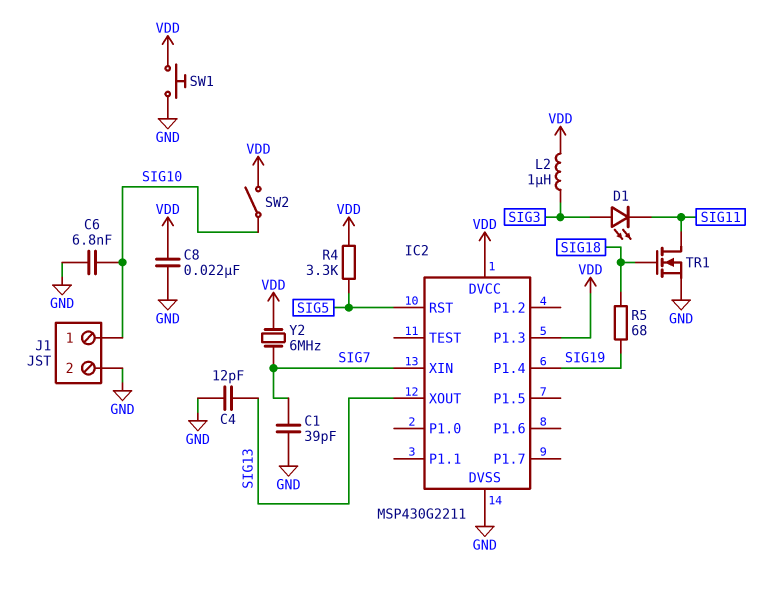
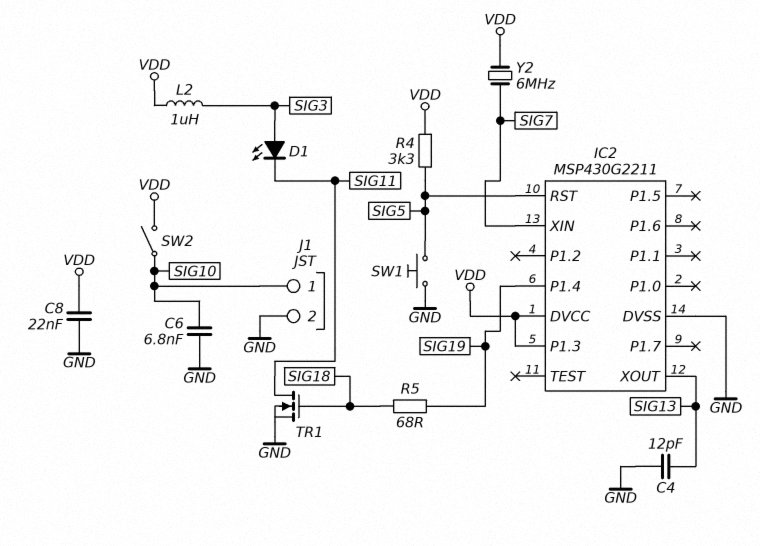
C1: 39pF (GND, SIG7) -> none
SW1: button (GND, VDD) -> button (GND, SIG5)

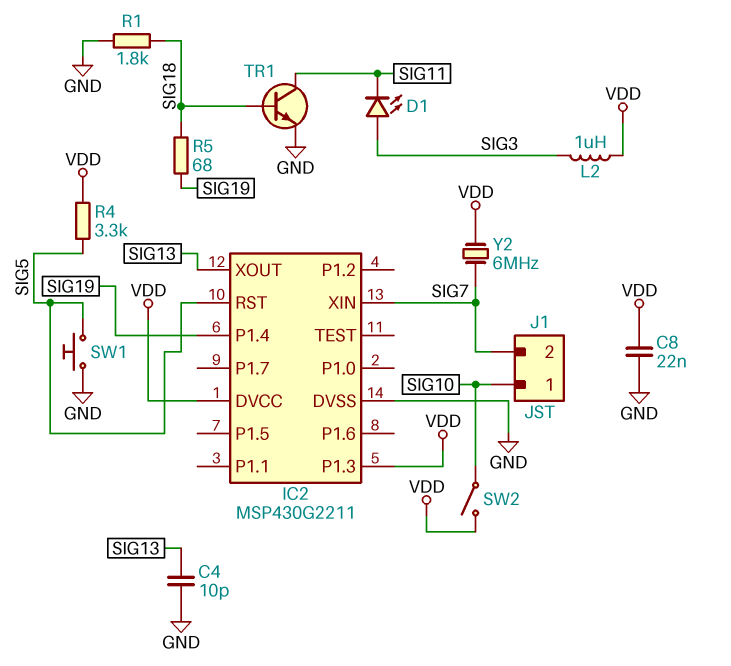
C4: 12pF (GND, SIG13) -> 10pF (GND, SIG13)
C6: 6.8nF (GND, SIG10) -> none
J1 pin 2: GND -> SIG7
R1: none -> 1.8k (GND, SIG18)
TR1: NMOS (G SIG18, D SIG11, S GND) -> NPN (B SIG18, C SIG11, E GND)

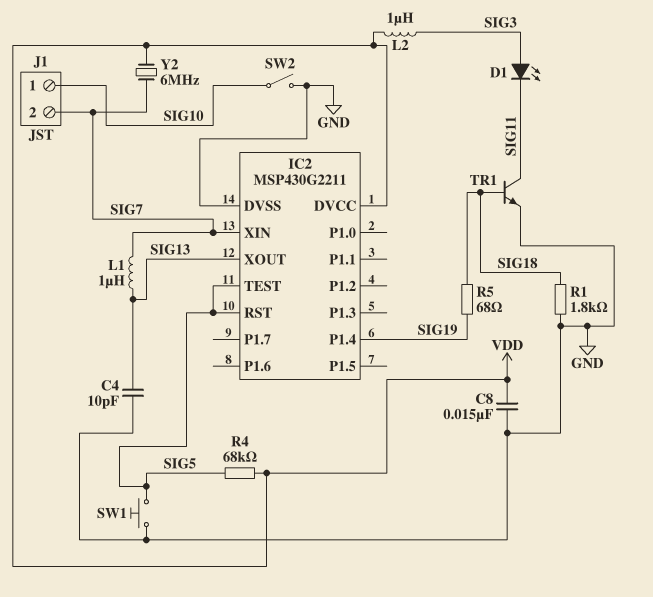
C8: 22nF (GND, VDD) -> 15nF (GND, VDD)
IC2 pin P1.3: VDD -> none
IC2 pin TEST: none -> SIG5
L1: none -> 1uH (SIG7, SIG13)
R4: 3.3k (SIG5, VDD) -> 68k (SIG5, VDD)
SW2: switch (SIG10, VDD) -> switch (GND, SIG10)

